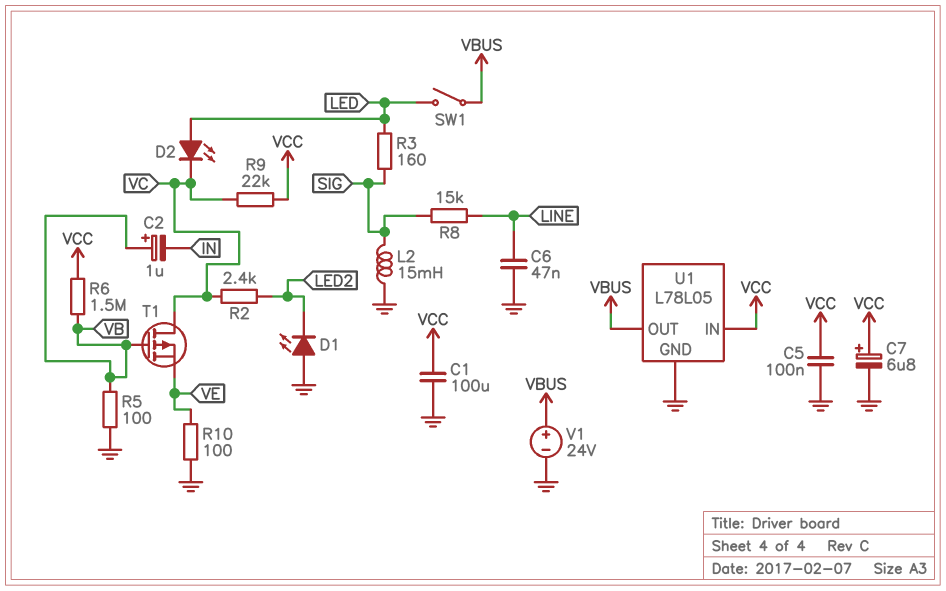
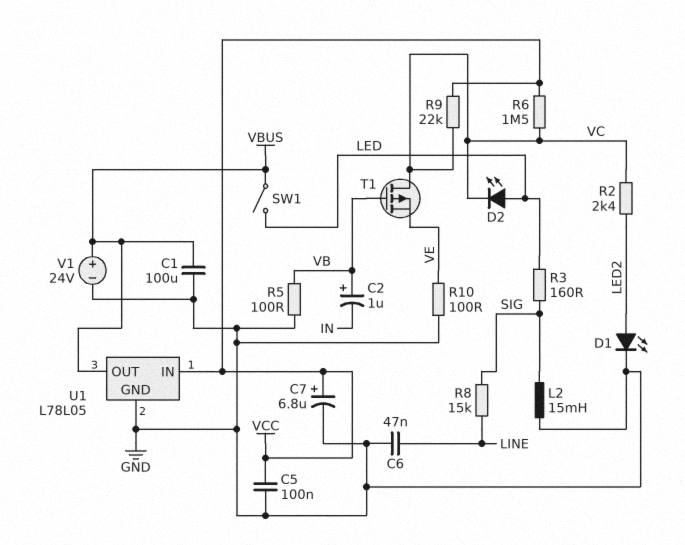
C1: 100uF (GND, VCC) -> 100uF (GND, VBUS)
D1: LED (A GND, K LED2) -> LED (A LED2, K GND)
R6: 1.5M (VB, VCC) -> 1.5M (VC, VCC)

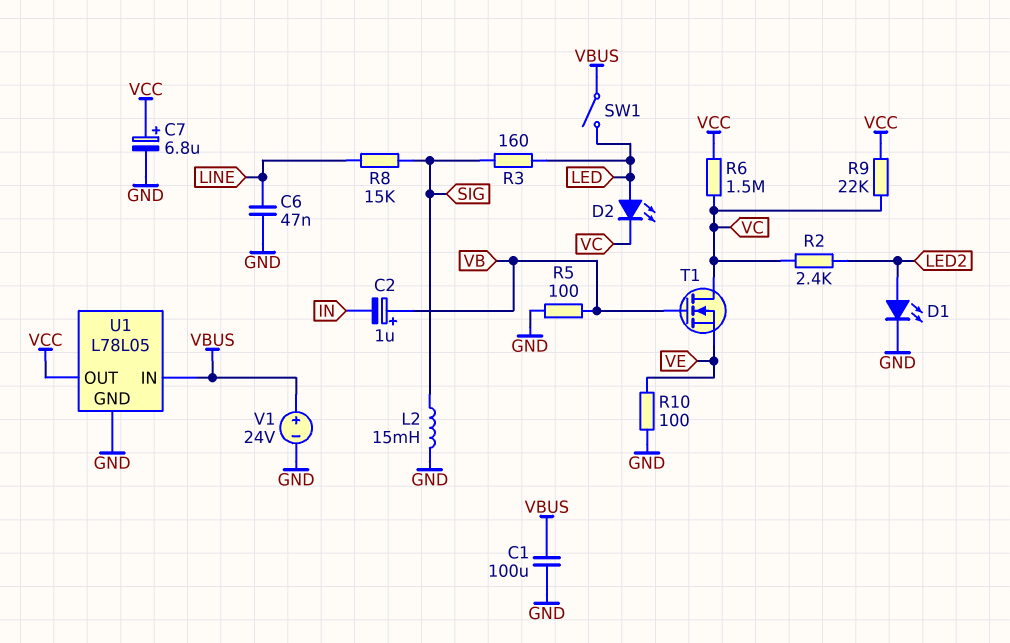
C5: 100nF (GND, VCC) -> none
T1: PMOS (G VB, D VC, S VE) -> NMOS (G VB, D VC, S VE)
U1 pin IN: VCC -> VBUS
U1 pin OUT: VBUS -> VCC

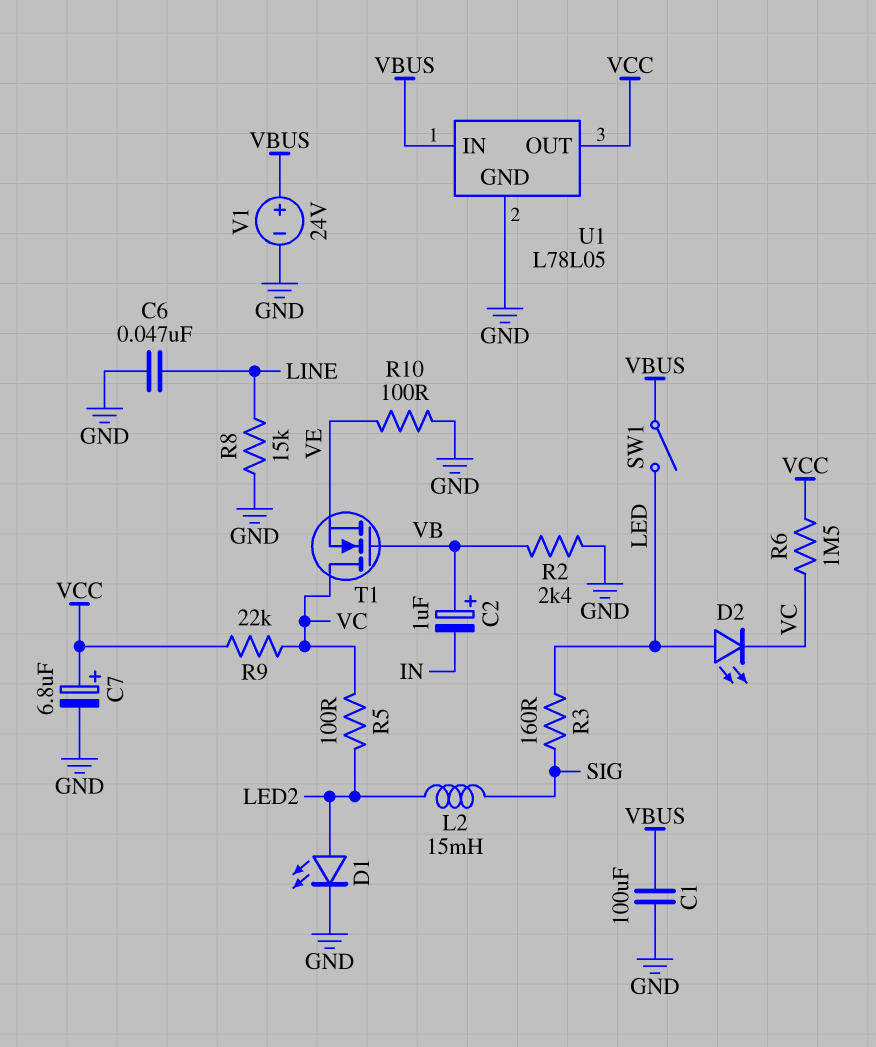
L2: 15mH (GND, SIG) -> 15mH (LED2, SIG)
R2: 2.4k (LED2, VC) -> 2.4k (GND, VB)
R5: 100 (GND, VB) -> 100 (LED2, VC)
R8: 15k (LINE, SIG) -> 15k (GND, LINE)

